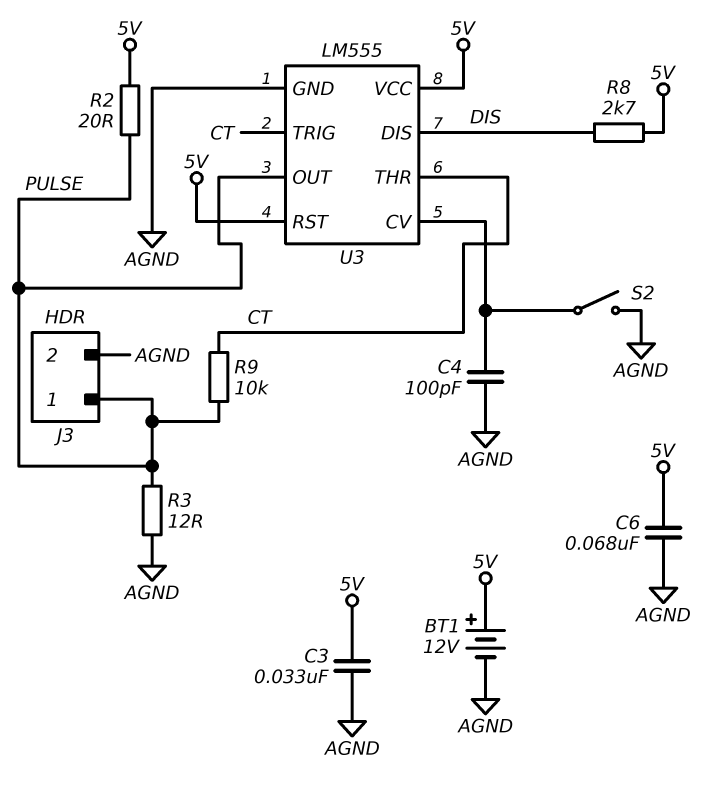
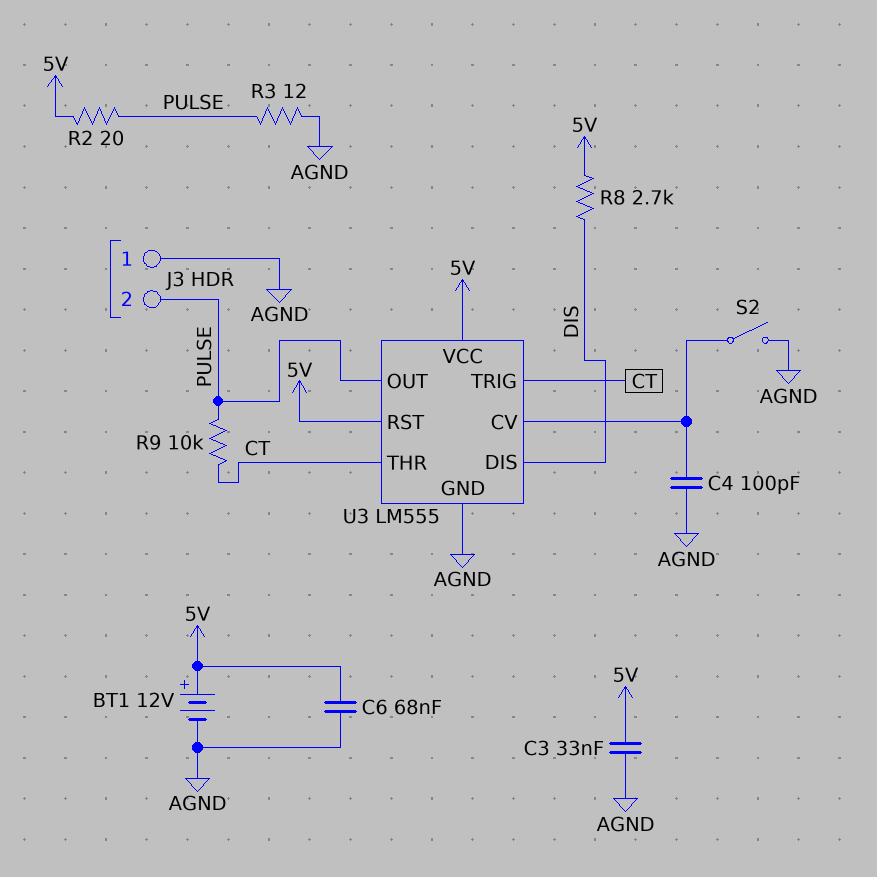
J3 pin 1: PULSE -> AGND
J3 pin 2: AGND -> PULSE

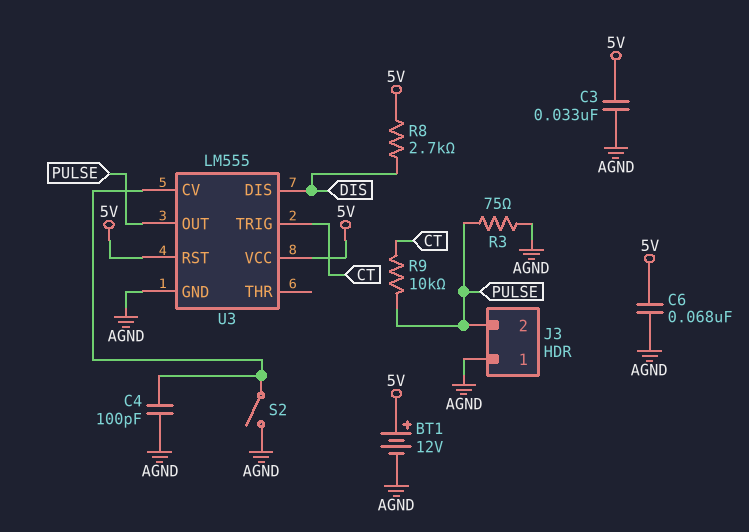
R2: 20 (5V, PULSE) -> none
R3: 12 (AGND, PULSE) -> 75 (AGND, PULSE)
U3 pin THR: CT -> none

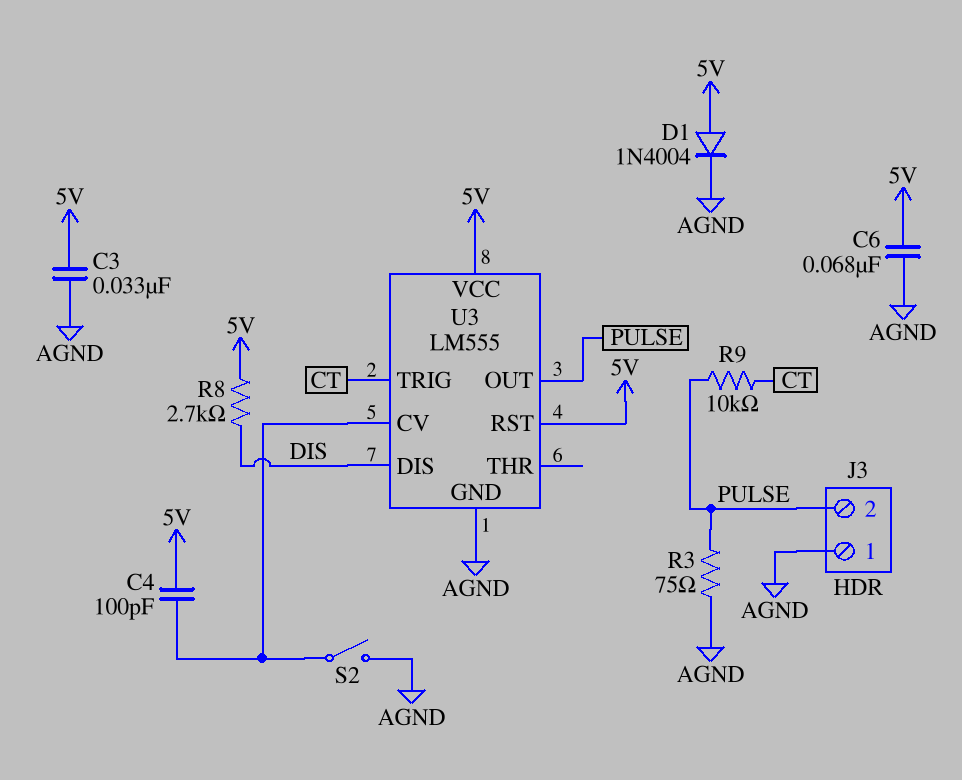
BT1: 12V (plus 5V, minus AGND) -> none
C4: 100pF (AGND, U3/CV) -> 100pF (5V, U3/CV)
D1: none -> diode 1N4004 (A 5V, K AGND)

